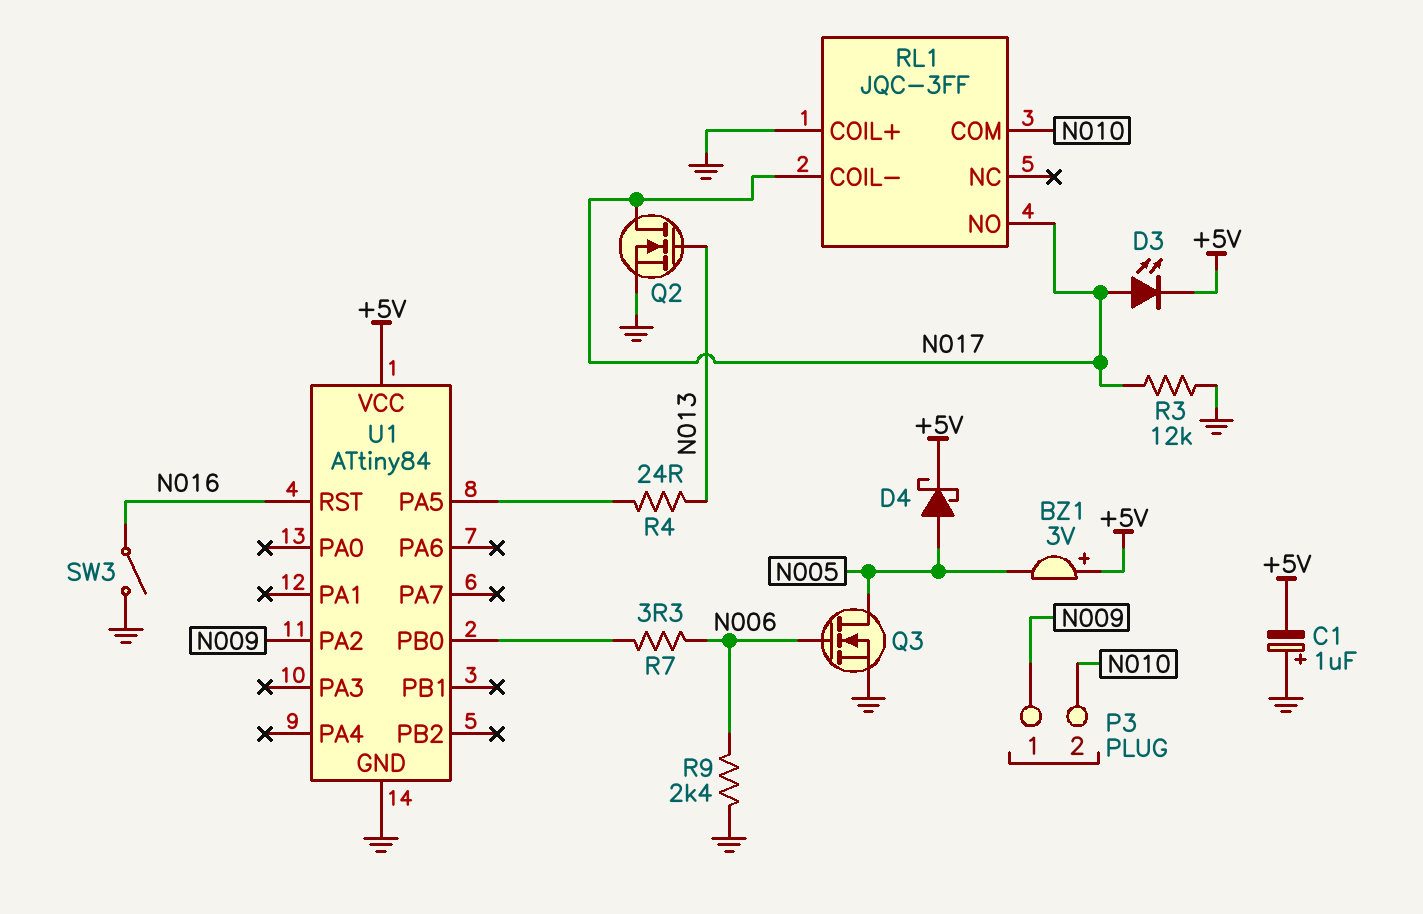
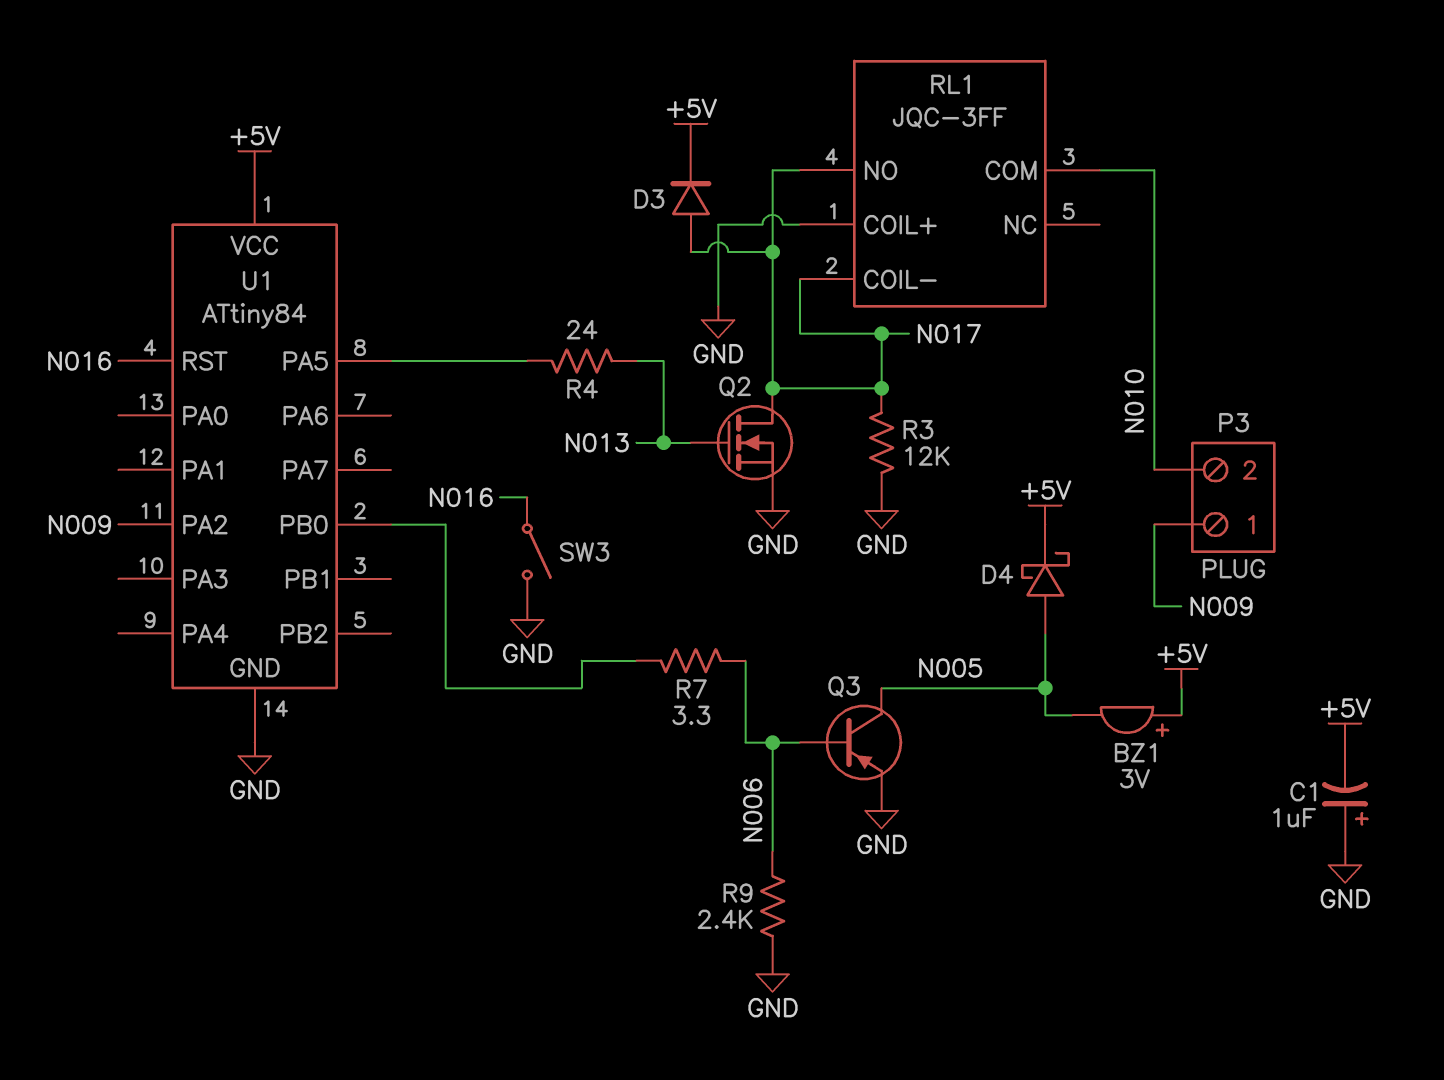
D3: LED (A N017, K +5V) -> diode (A N017, K +5V)
Q3: NMOS (G N006, D N005, S GND) -> PNP (B N006, C N005, E GND)

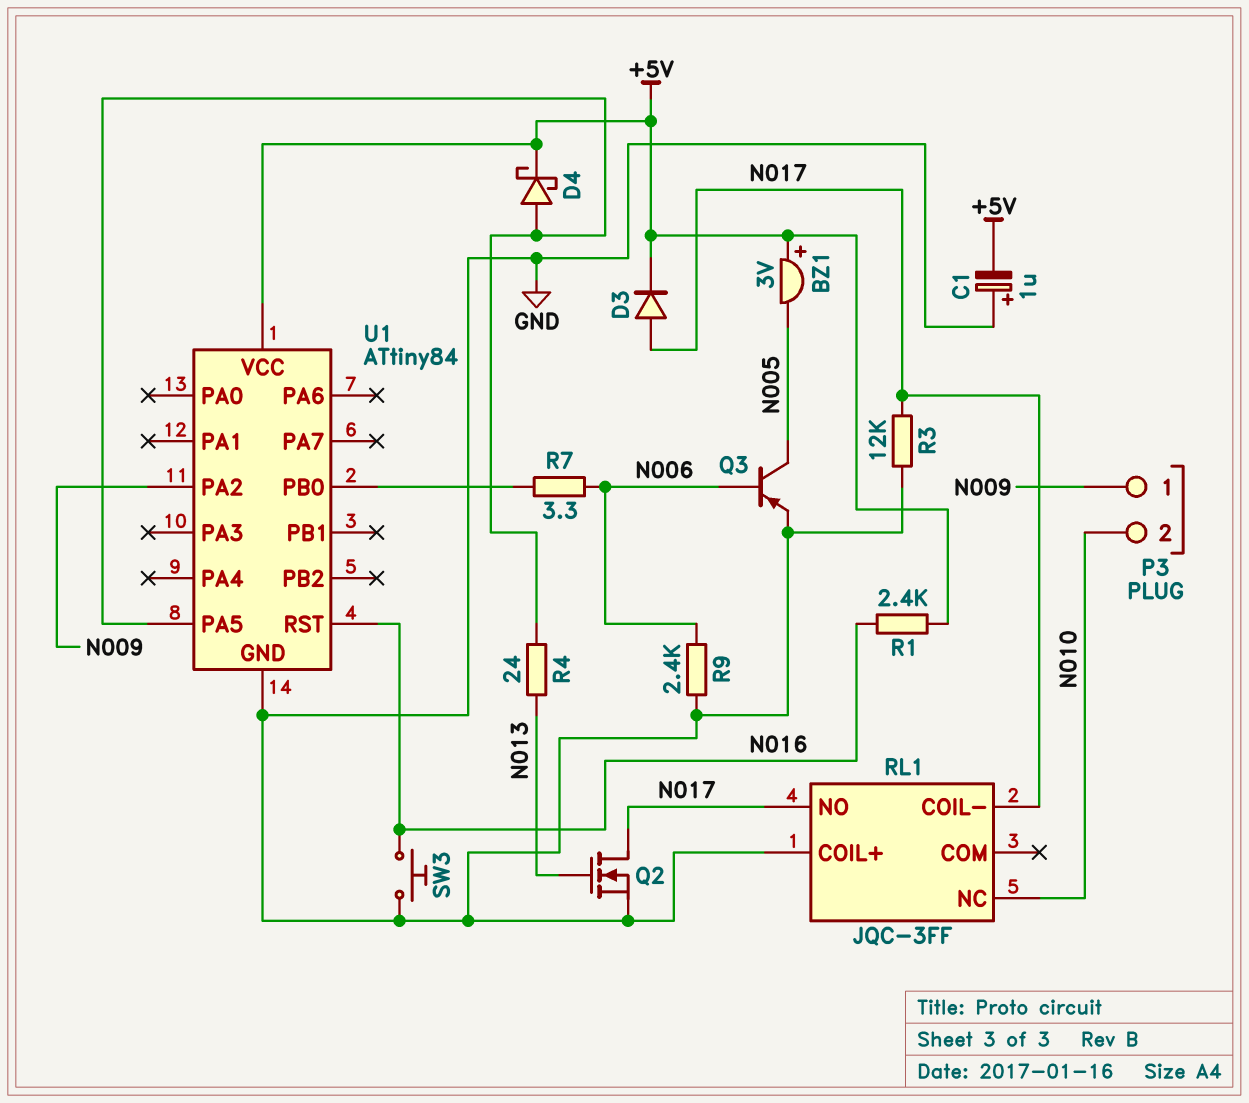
D4: schottky (A N005, K +5V) -> schottky (A U1/PA5, K +5V)
R1: none -> 2.4k (+5V, N016)
RL1 pin COM: N010 -> none
RL1 pin NC: none -> N010
SW3: switch (GND, N016) -> button (GND, N016)

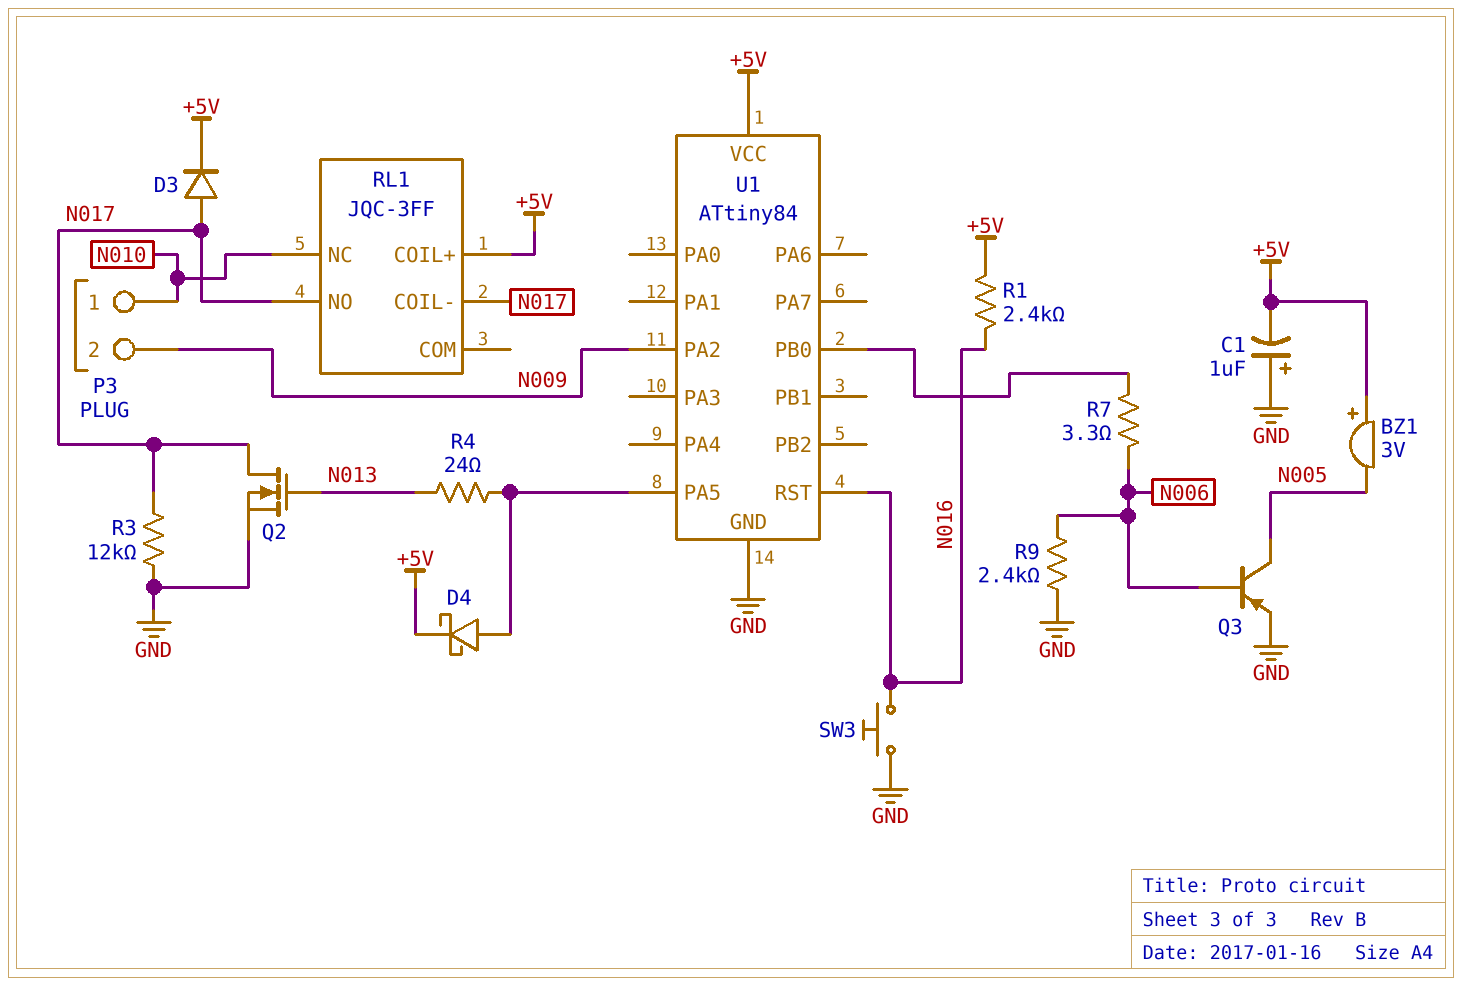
P3 pin 1: N009 -> N010
P3 pin 2: N010 -> N009
RL1 pin COIL+: GND -> +5V

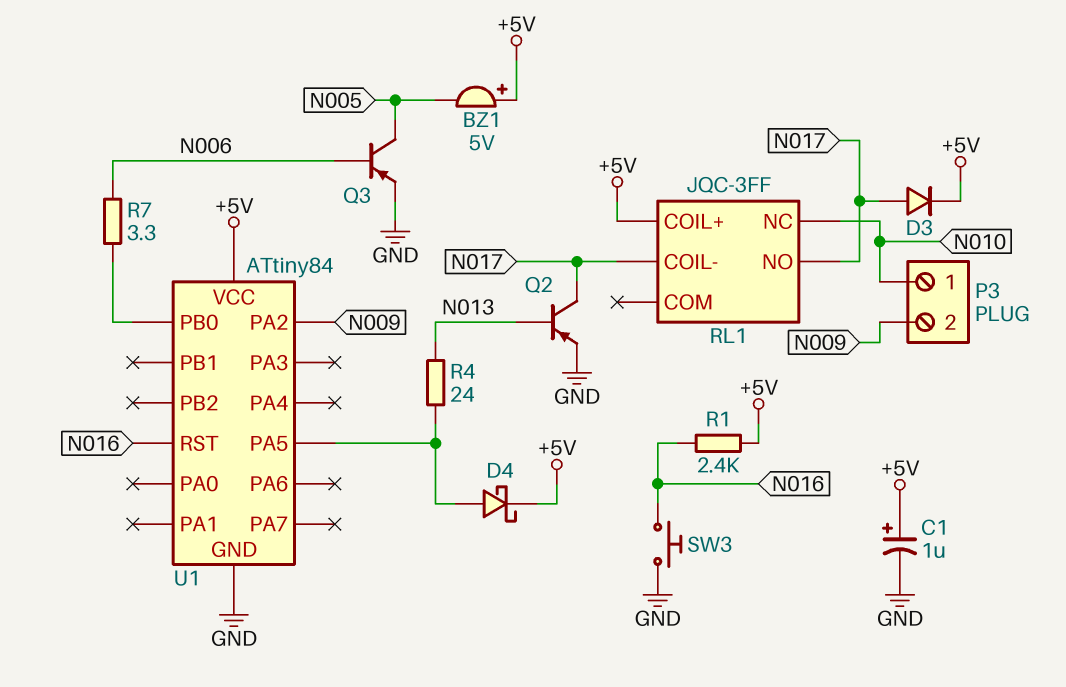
BZ1: buzzer 3V (plus +5V, minus N005) -> buzzer 5V (plus +5V, minus N005)
C1: 1uF (plus GND, minus +5V) -> 1uF (plus +5V, minus GND)
Q2: NMOS (G N013, D N017, S GND) -> PNP (B N013, C N017, E GND)
R3: 12k (GND, N017) -> none
R9: 2.4k (GND, N006) -> none

